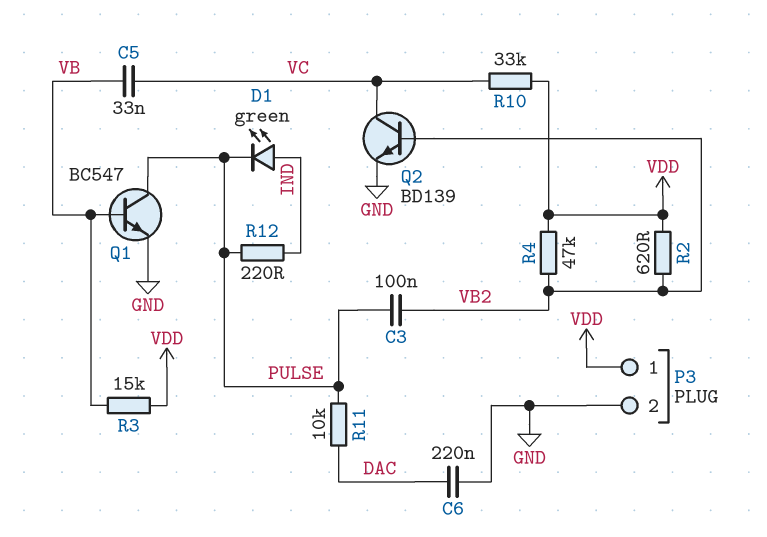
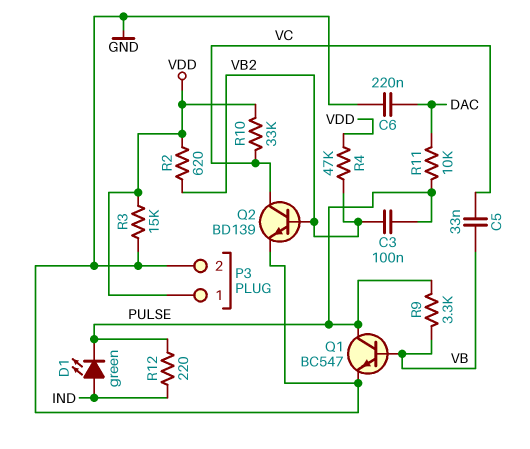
R3: 15k (VB, VDD) -> 15k (GND, VDD)
R9: none -> 3.3k (PULSE, VB)

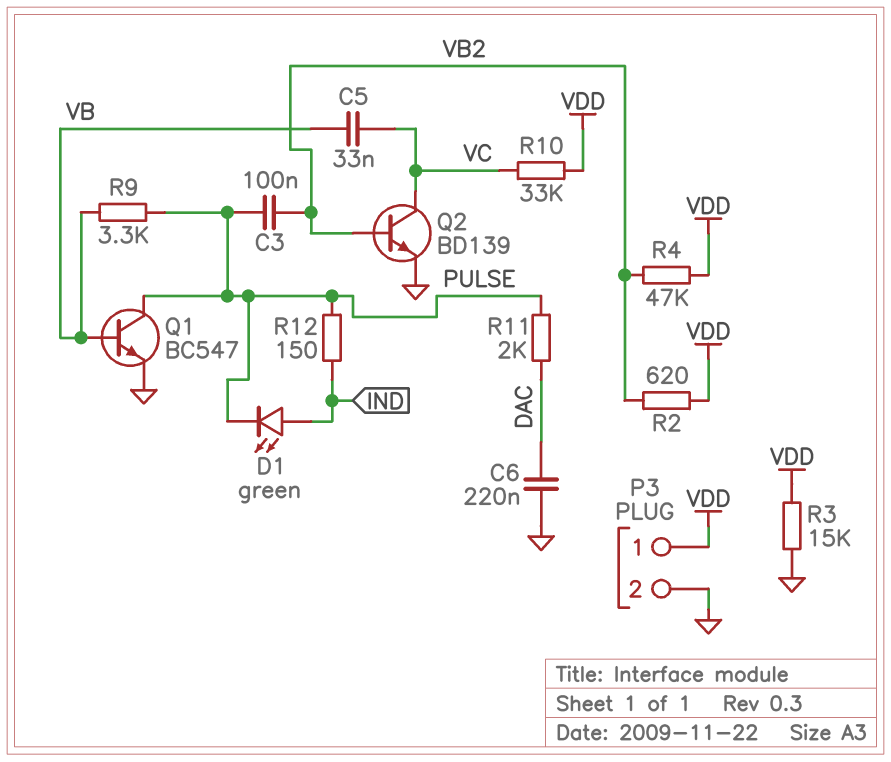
R11: 10k (DAC, PULSE) -> 2k (DAC, PULSE)
R12: 220 (IND, PULSE) -> 150 (IND, PULSE)

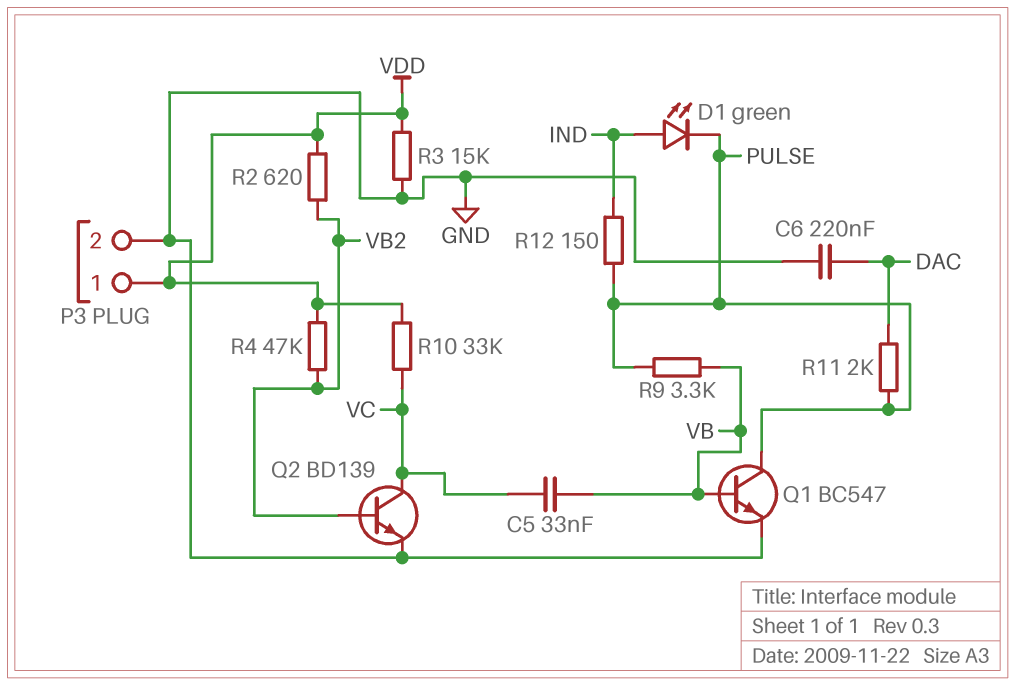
C3: 100nF (PULSE, VB2) -> none

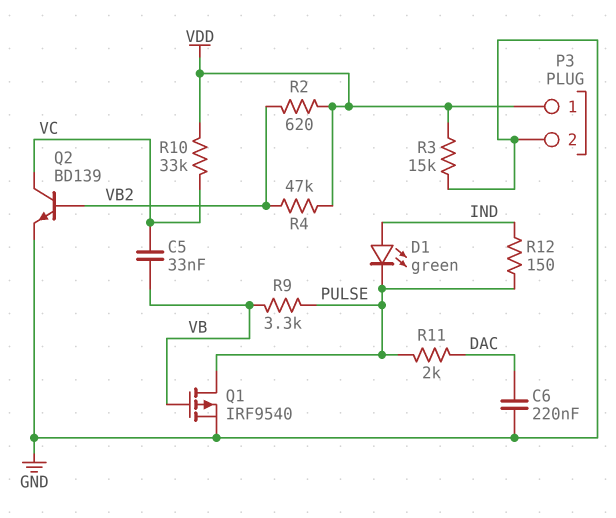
Q1: NPN BC547 (B VB, C PULSE, E GND) -> PMOS IRF9540 (G VB, D PULSE, S GND)

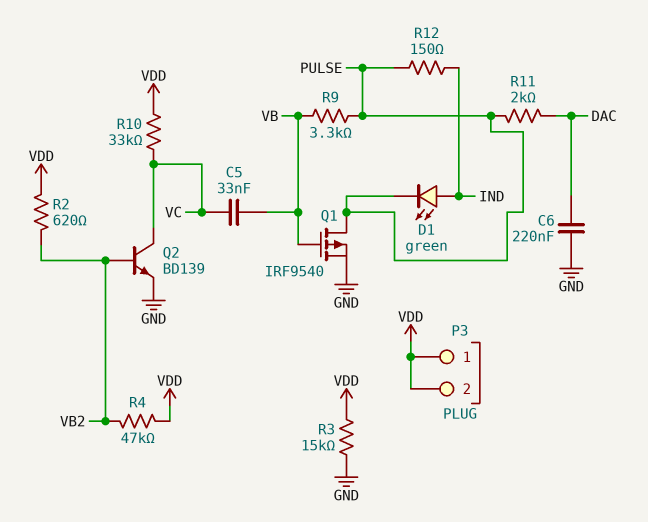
P3 pin 2: GND -> VDD

